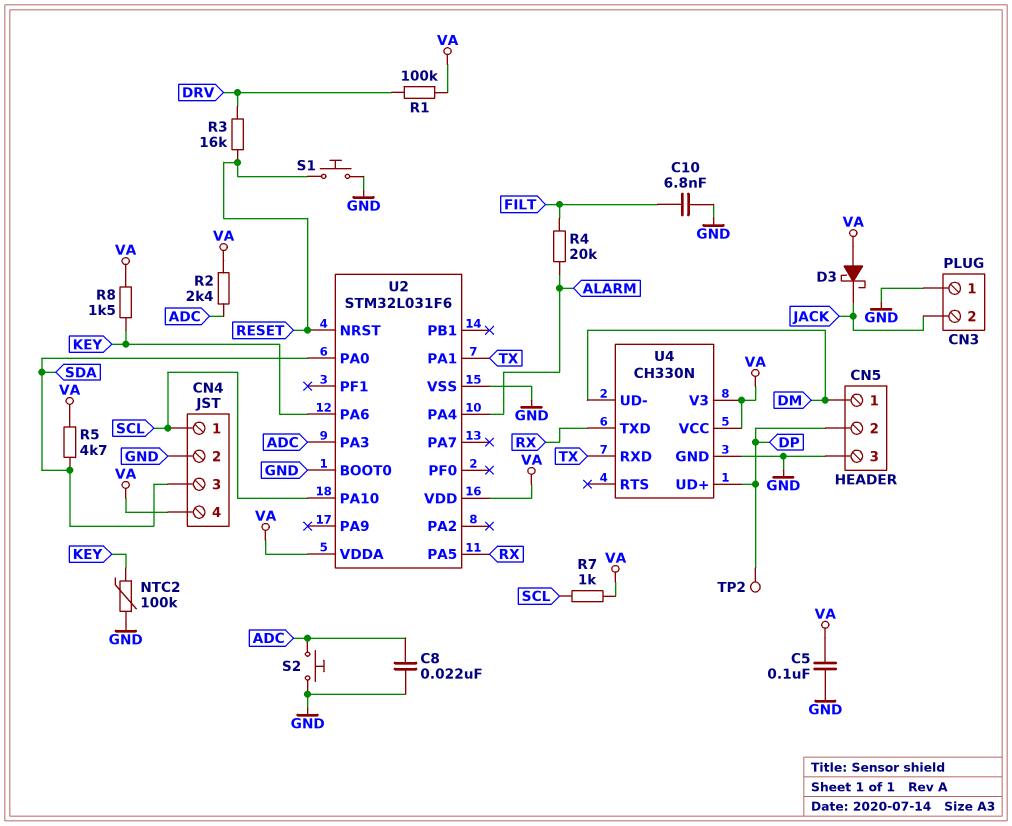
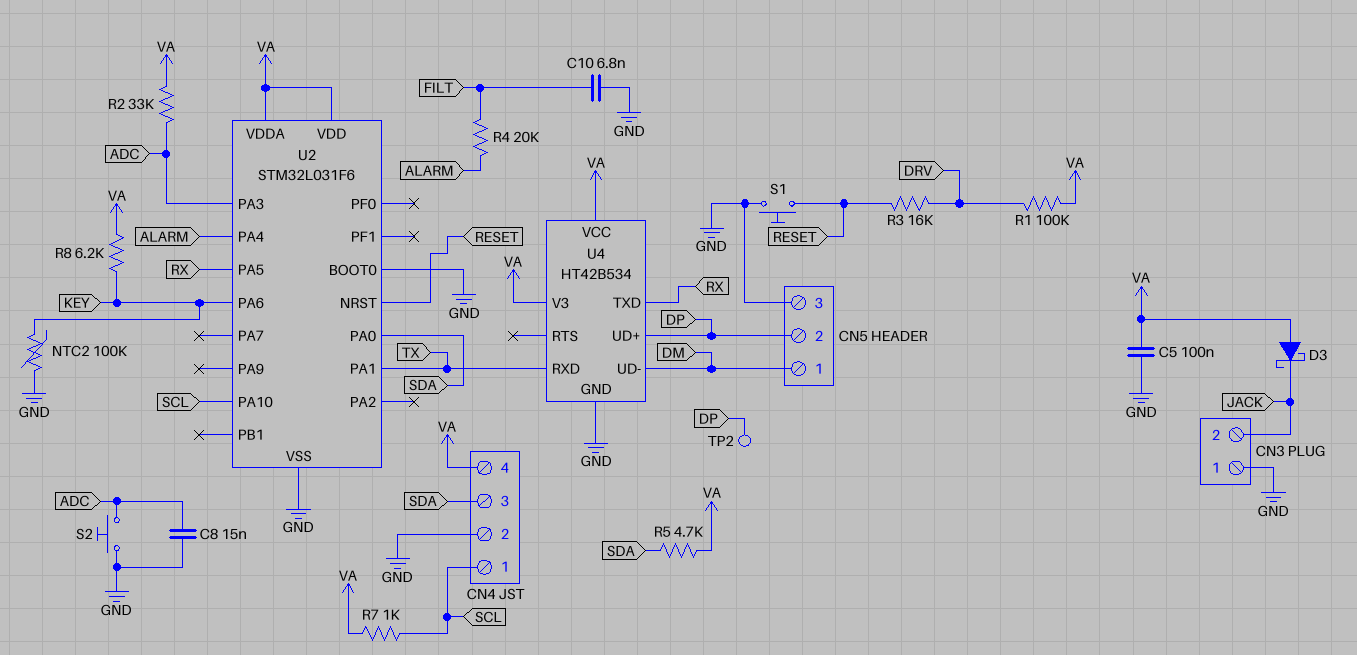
C8: 22nF (ADC, GND) -> 15nF (ADC, GND)
R2: 2.4k (ADC, VA) -> 33k (ADC, VA)
R8: 1.5k (KEY, VA) -> 6.2k (KEY, VA)
U4: CH330N -> HT42B534

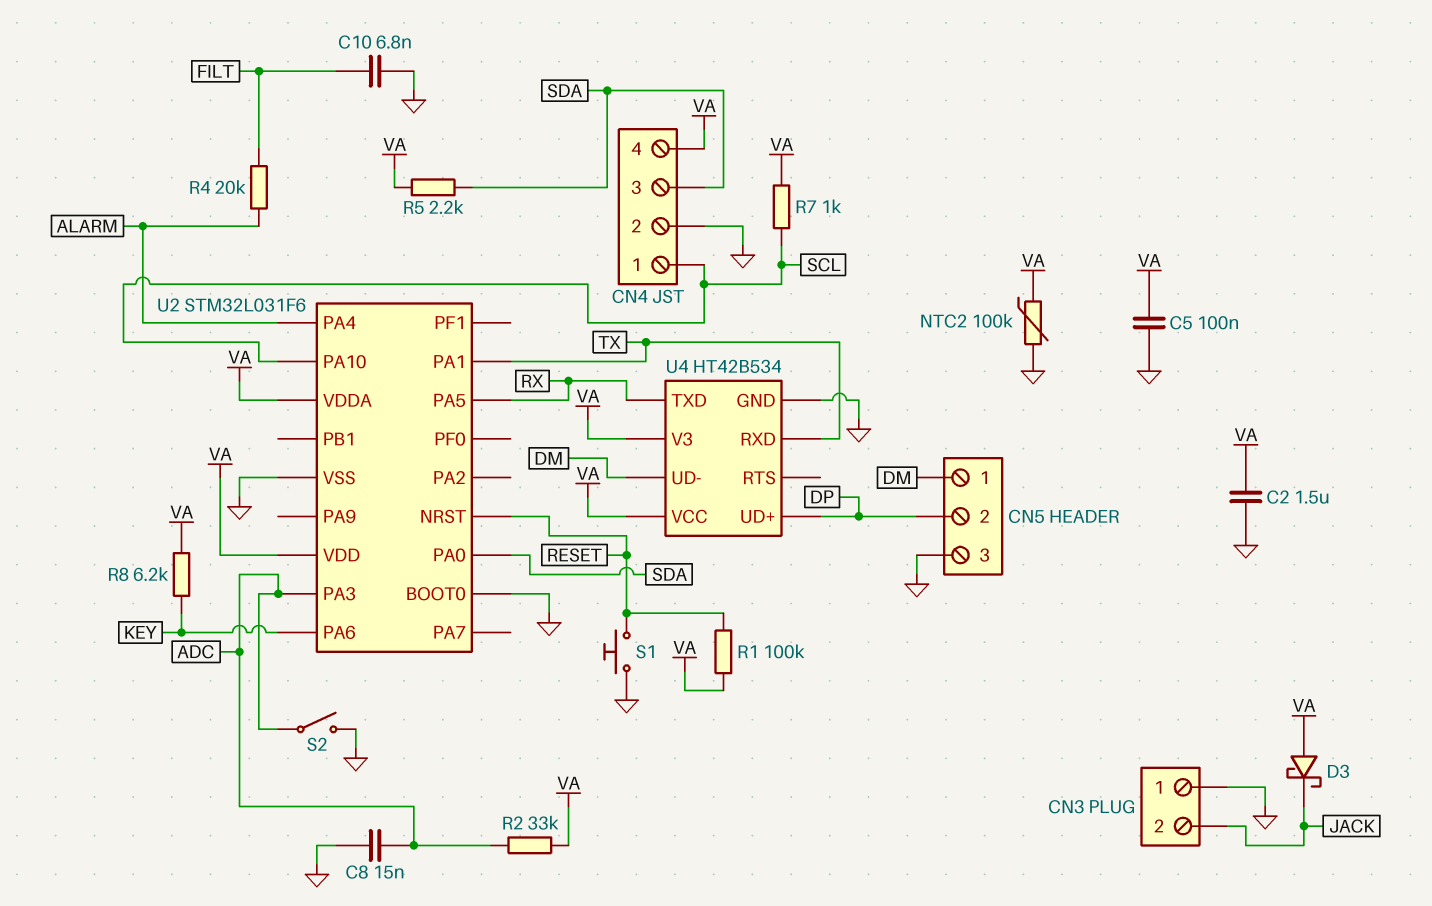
C2: none -> 1.5uF (GND, VA)
NTC2: 100k (GND, KEY) -> 100k (GND, VA)
R1: 100k (DRV, VA) -> 100k (RESET, VA)
R3: 16k (DRV, RESET) -> none
R5: 4.7k (SDA, VA) -> 2.2k (SDA, VA)
S2: button (ADC, GND) -> switch (ADC, GND)
TP2: test point (DP) -> none

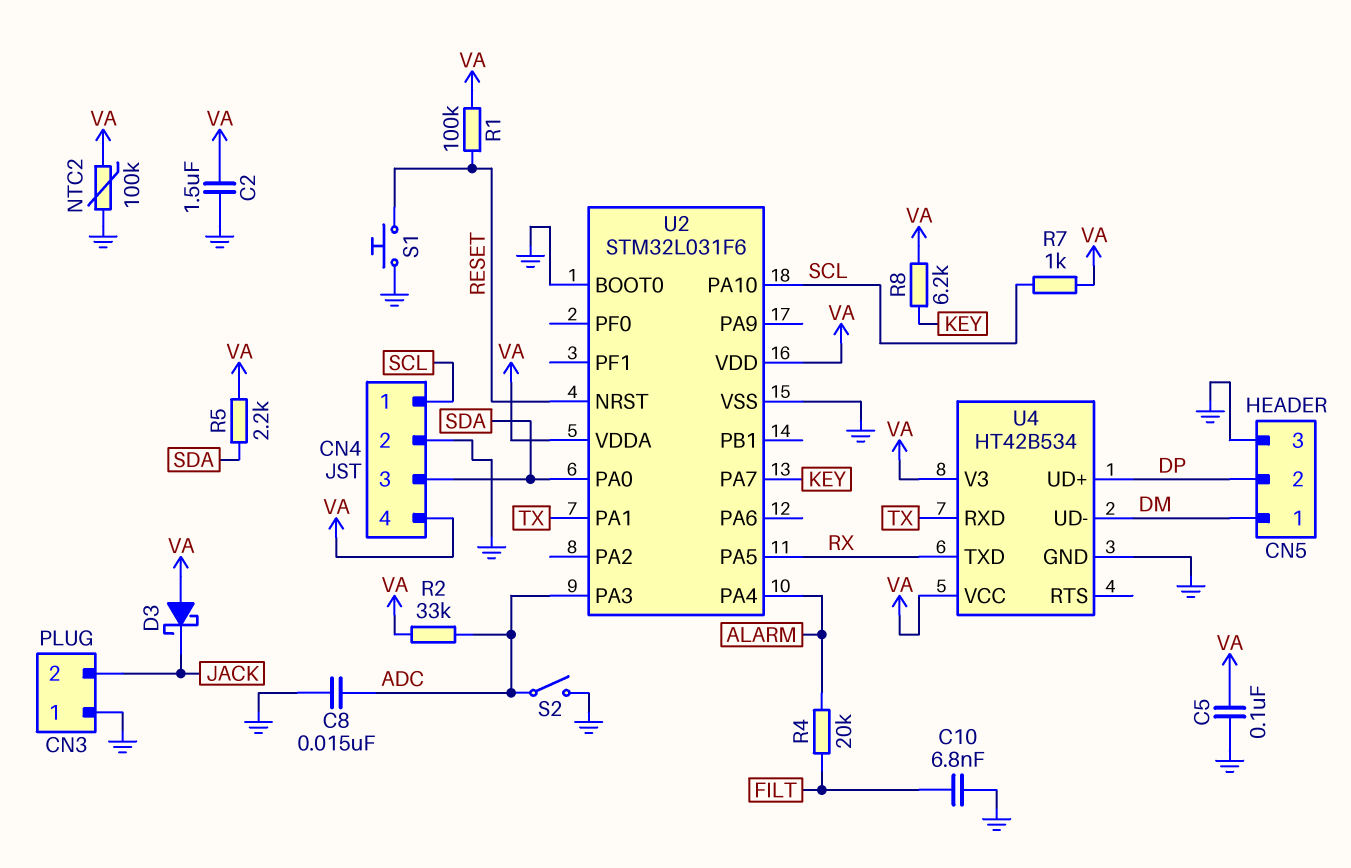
U2 pin PA6: KEY -> none
U2 pin PA7: none -> KEY

